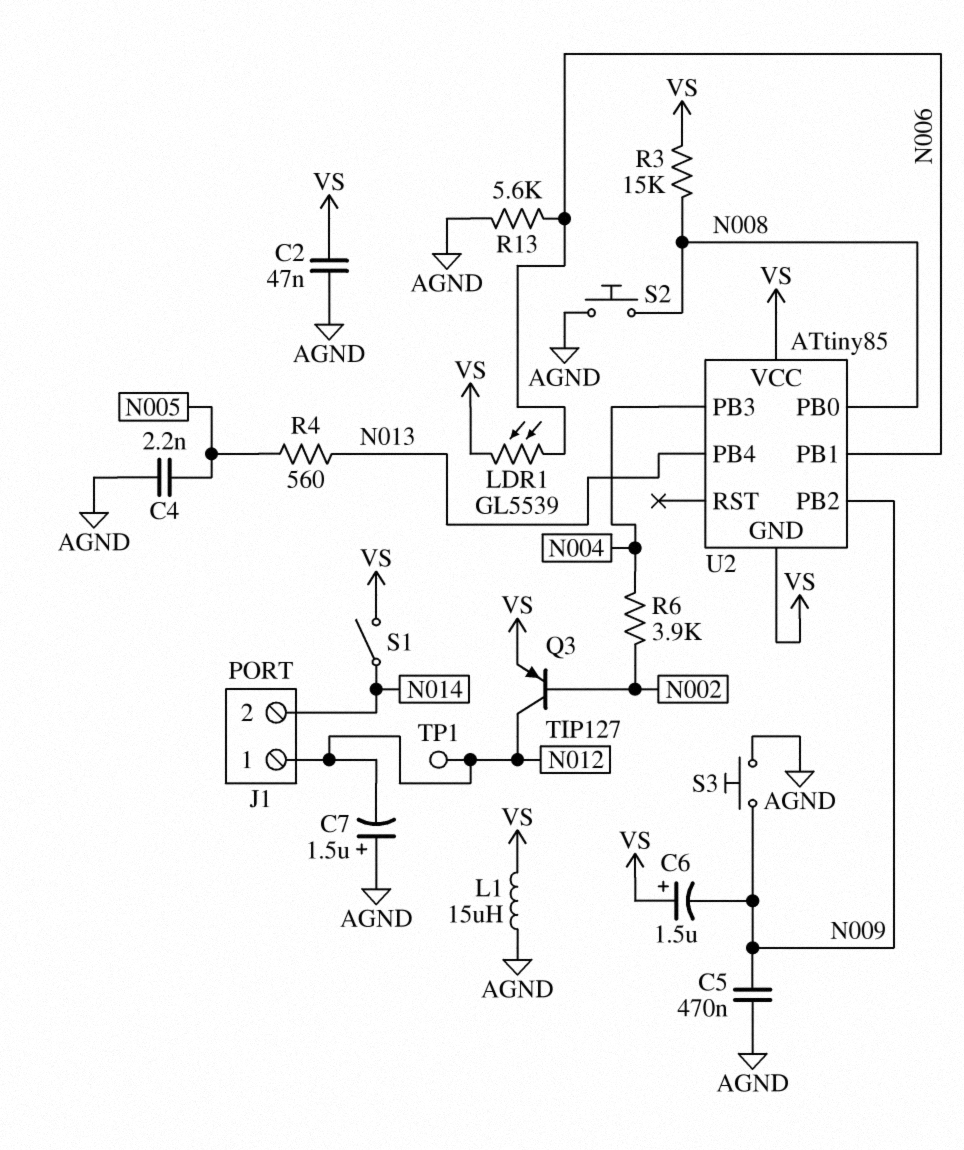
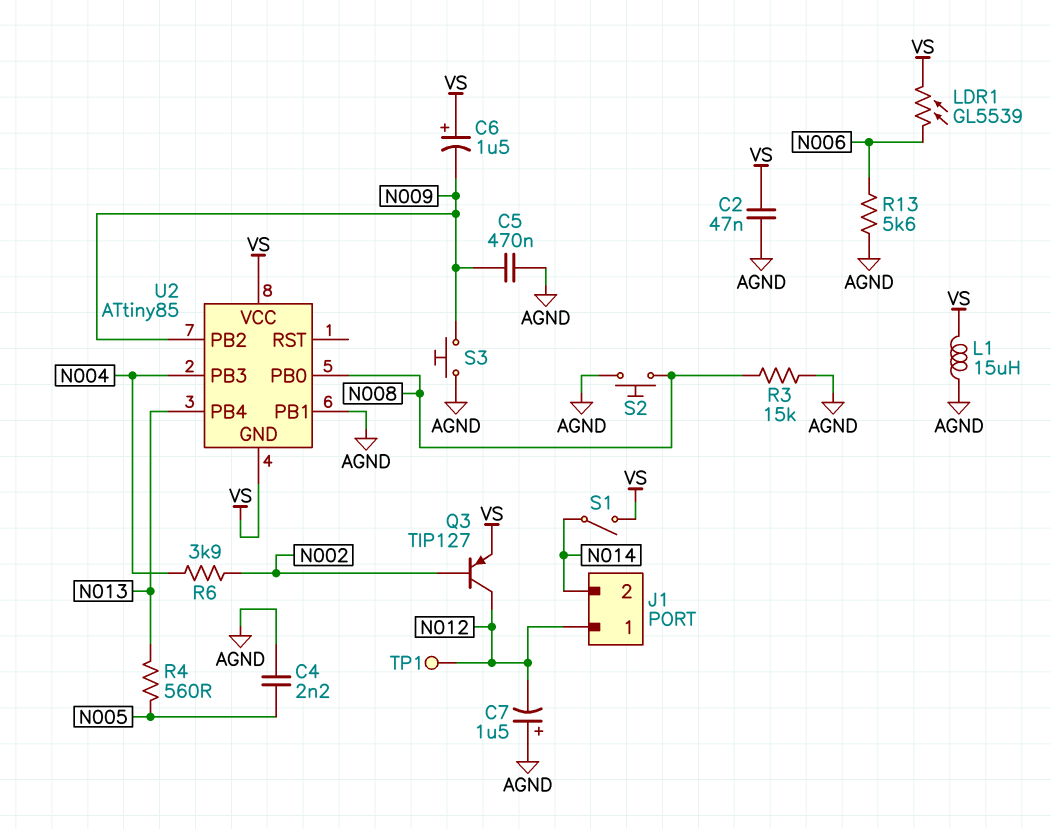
R3: 15k (N008, VS) -> 15k (AGND, N008)
U2 pin PB1: N006 -> AGND

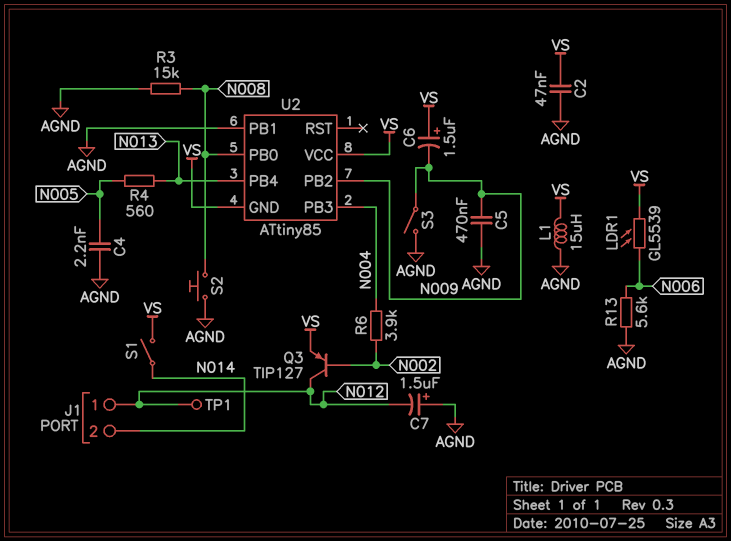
S3: button (AGND, N009) -> switch (AGND, N009)

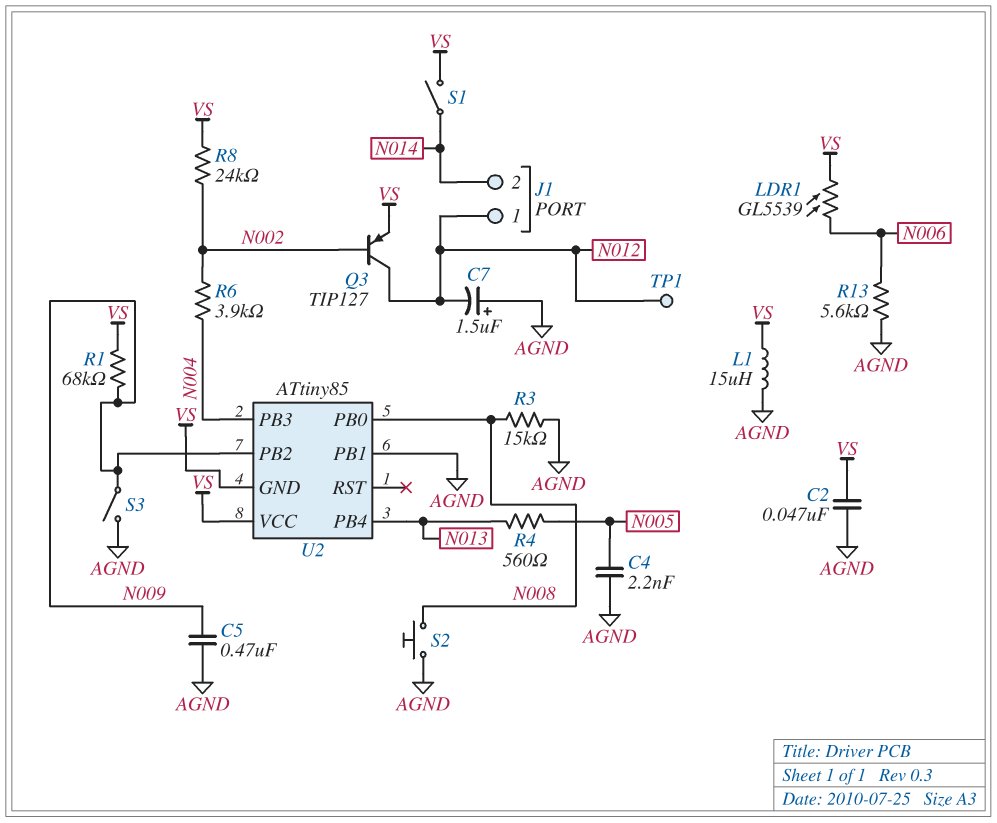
C6: 1.5uF (plus VS, minus N009) -> none
R1: none -> 68k (N009, VS)
R8: none -> 24k (N002, VS)

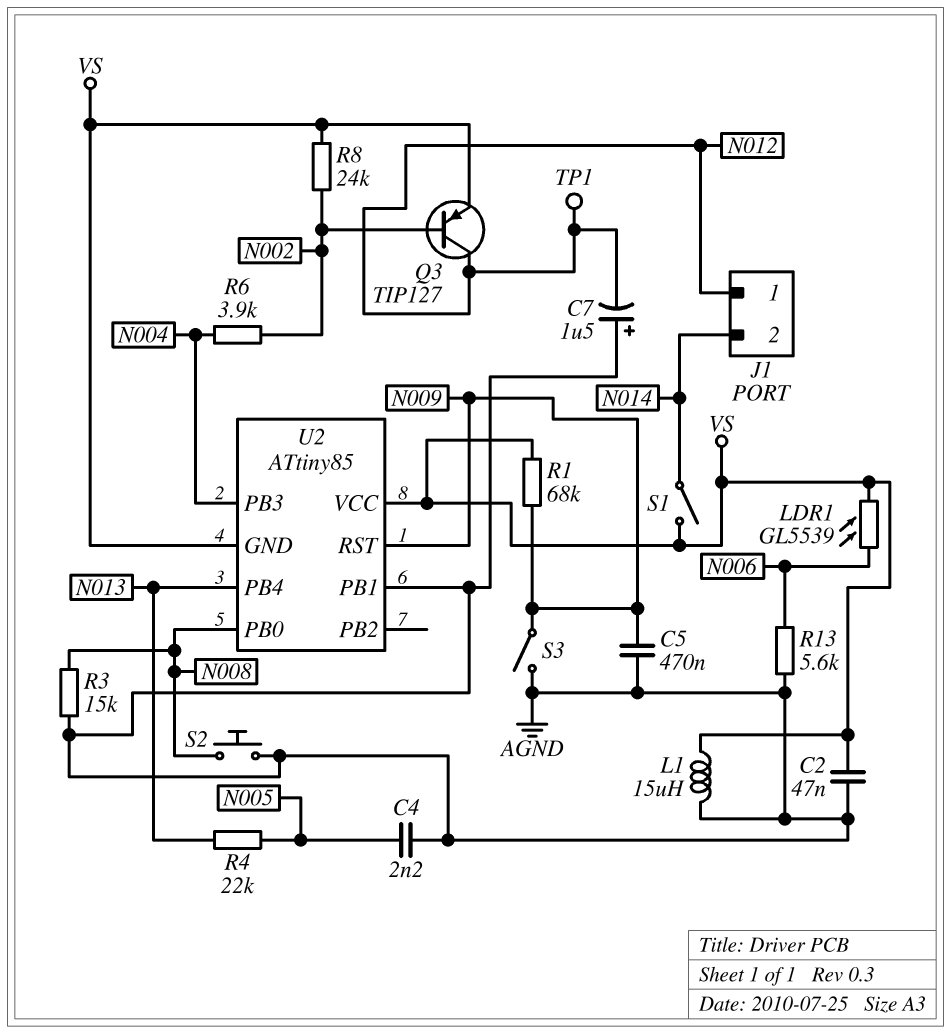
R4: 560 (N005, N013) -> 22k (N005, N013)
U2 pin PB2: N009 -> none
U2 pin RST: none -> N009

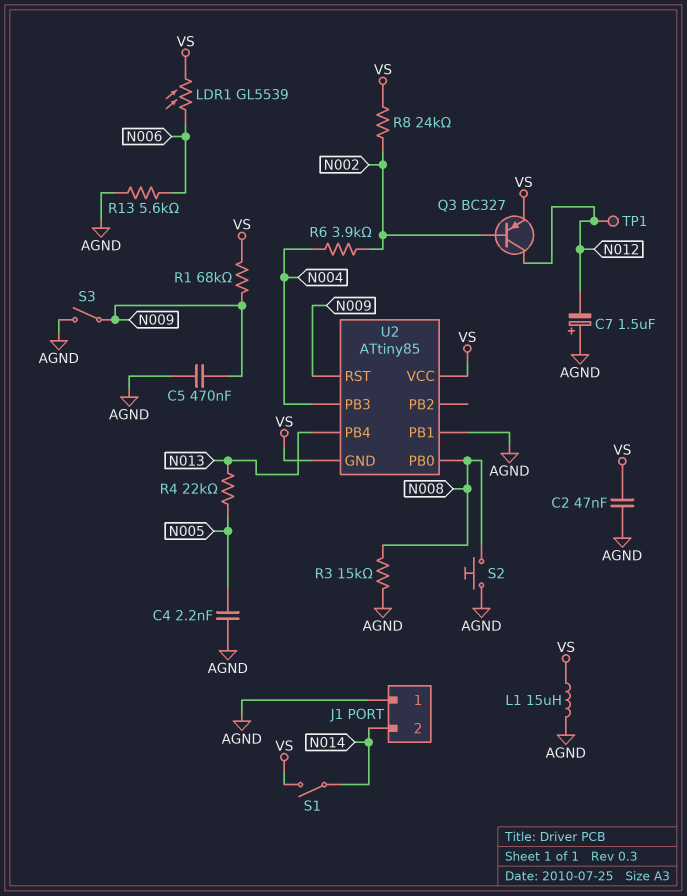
J1 pin 1: N012 -> AGND
Q3: PNP TIP127 (B N002, C N012, E VS) -> PNP BC327 (B N002, C N012, E VS)

